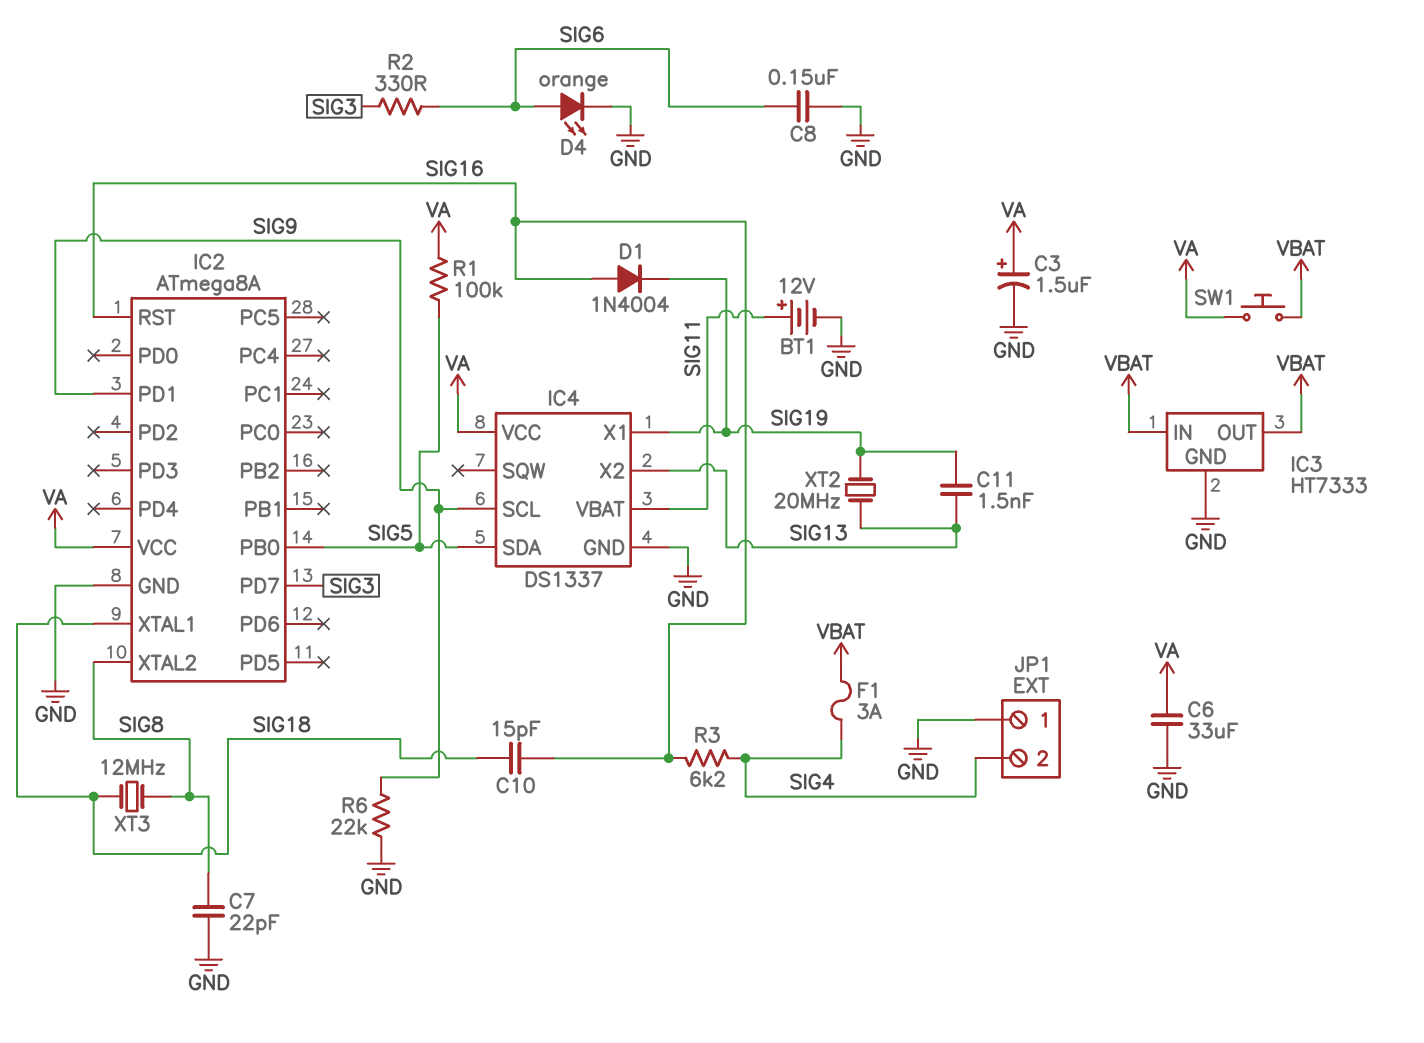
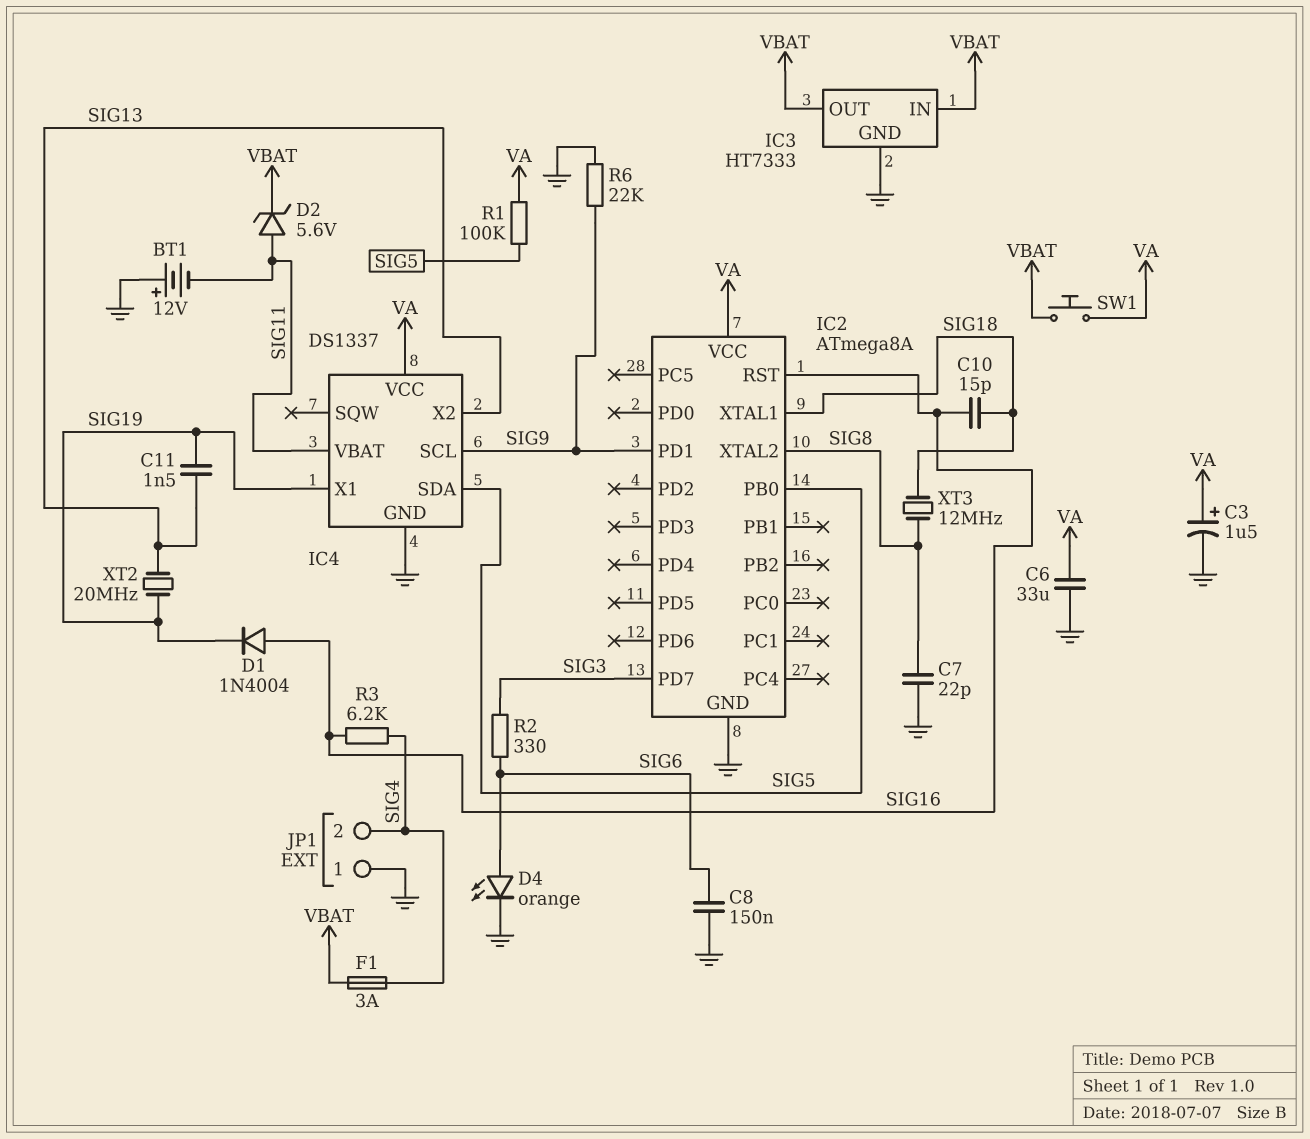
BT1: 12V (plus SIG11, minus GND) -> 12V (plus GND, minus SIG11)
D2: none -> zener 5.6V (A SIG11, K VBAT)

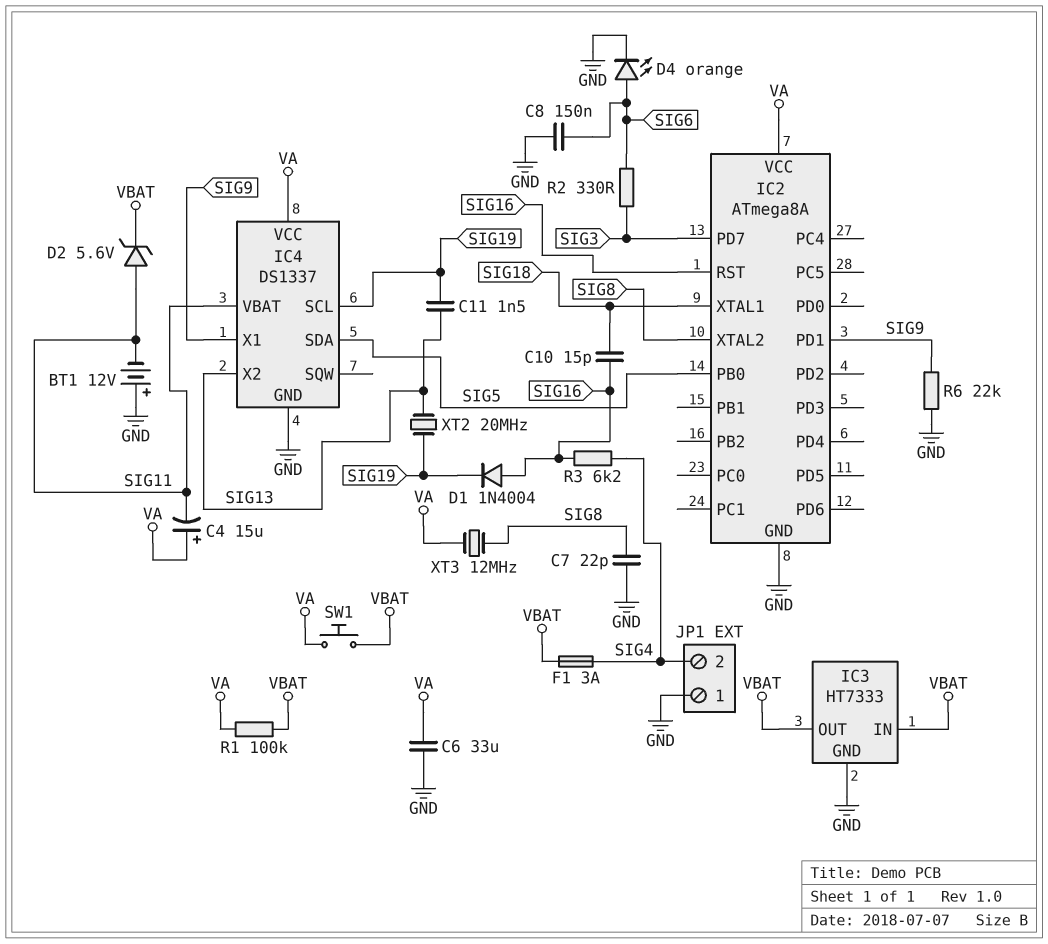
C3: 1.5uF (plus VA, minus GND) -> none
C4: none -> 15uF (plus VA, minus SIG11)
IC4 pin SCL: SIG9 -> SIG19
IC4 pin X1: SIG19 -> SIG9
R1: 100k (SIG5, VA) -> 100k (VA, VBAT)
XT3: 12MHz (SIG8, SIG18) -> 12MHz (SIG8, VA)

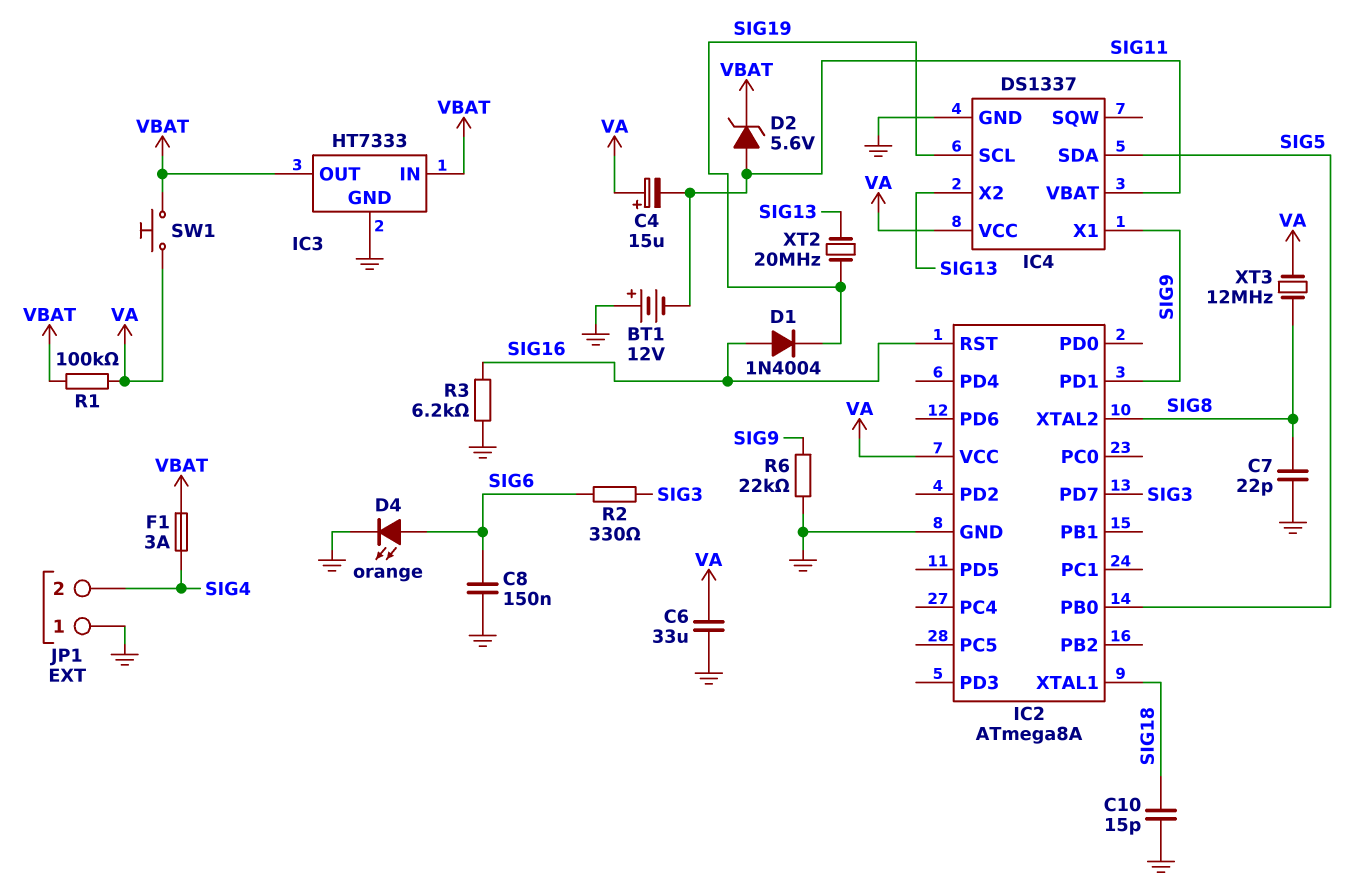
C10: 15pF (SIG16, SIG18) -> 15pF (GND, SIG18)
C11: 1.5nF (SIG13, SIG19) -> none
R3: 6.2k (SIG4, SIG16) -> 6.2k (GND, SIG16)

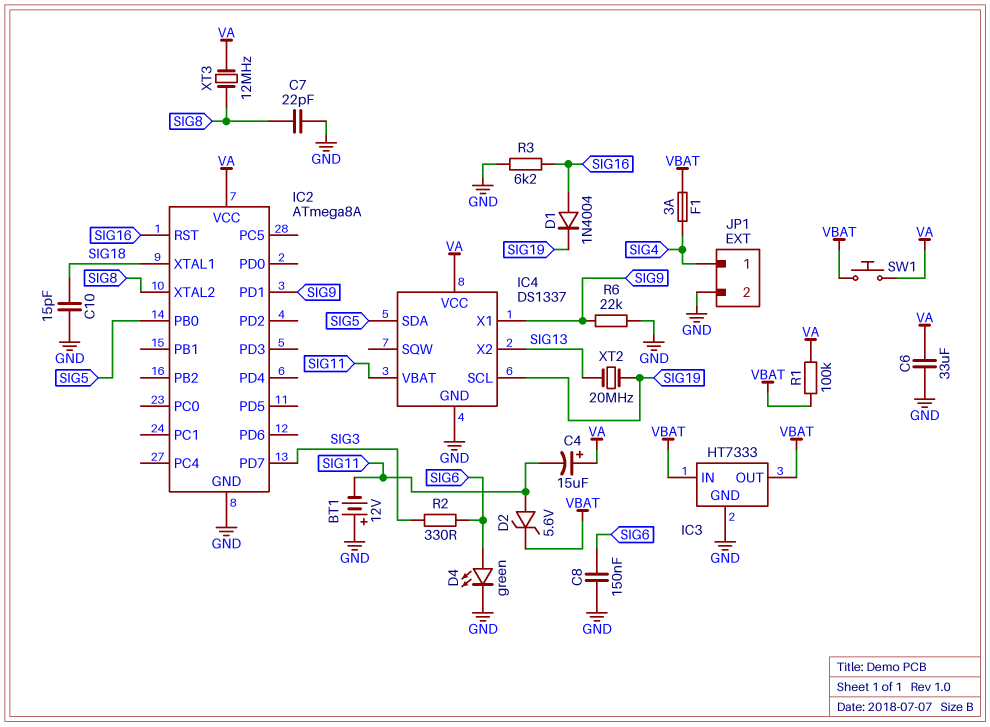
D4: LED orange (A SIG6, K GND) -> LED green (A SIG6, K GND)
JP1 pin 1: GND -> SIG4
JP1 pin 2: SIG4 -> GND

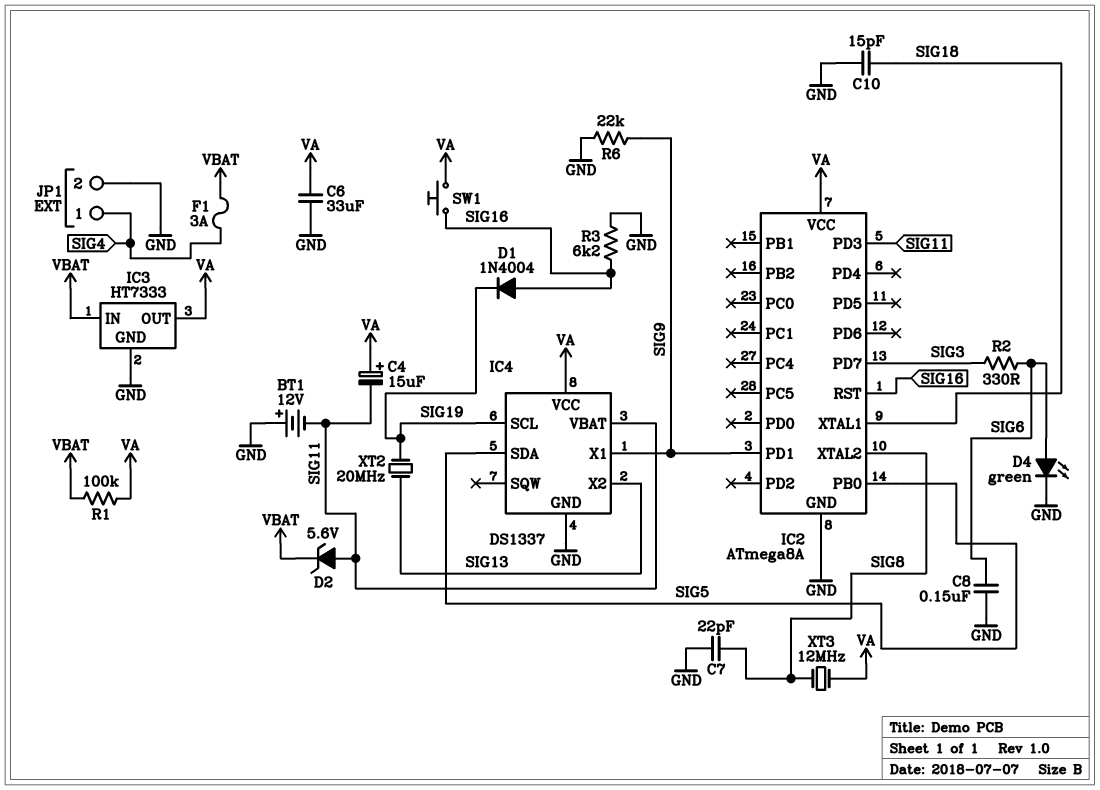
IC2 pin PD3: none -> SIG11
IC3 pin OUT: VBAT -> VA
SW1: button (VA, VBAT) -> button (SIG16, VA)

